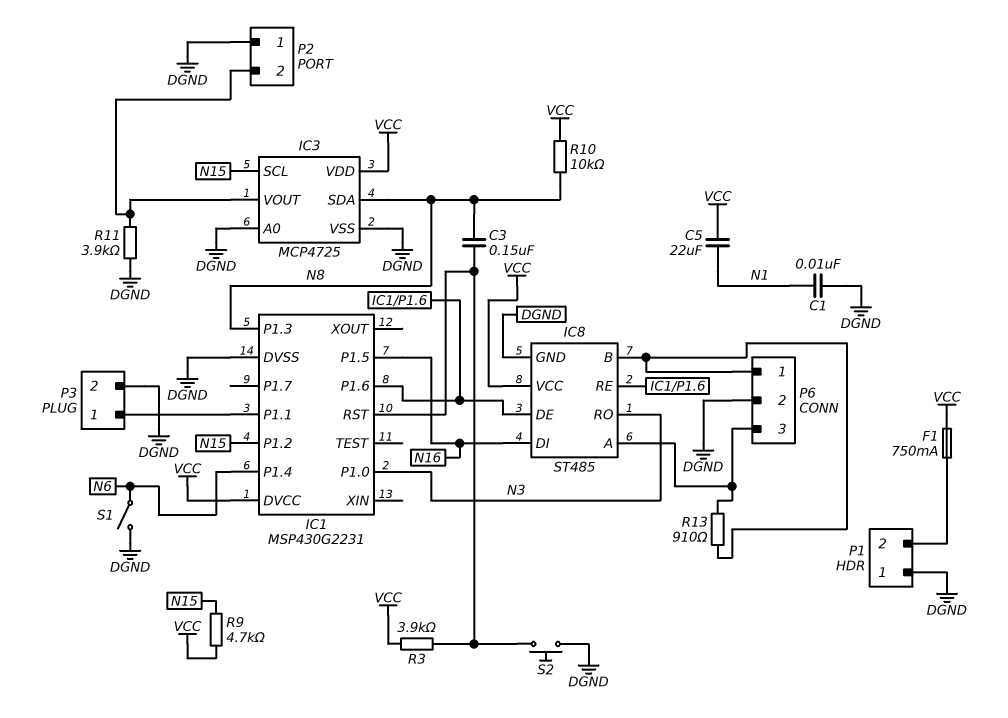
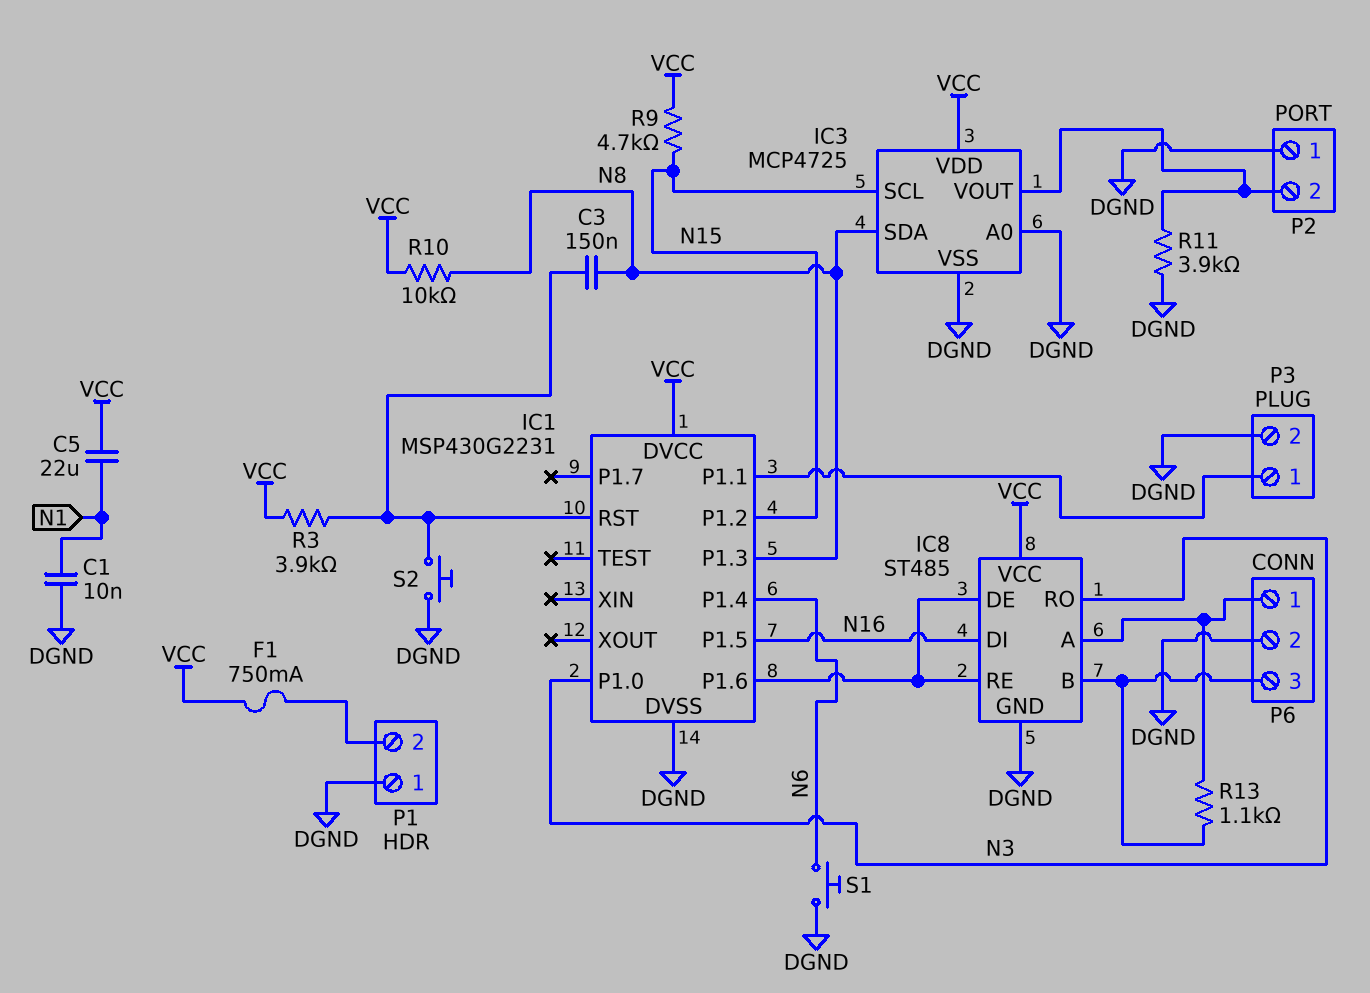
P6 pin 1: IC8/B -> IC8/A
P6 pin 3: IC8/A -> IC8/B
R13: 910 (IC8/A, IC8/B) -> 1.1k (IC8/A, IC8/B)
S1: switch (DGND, N6) -> button (DGND, N6)

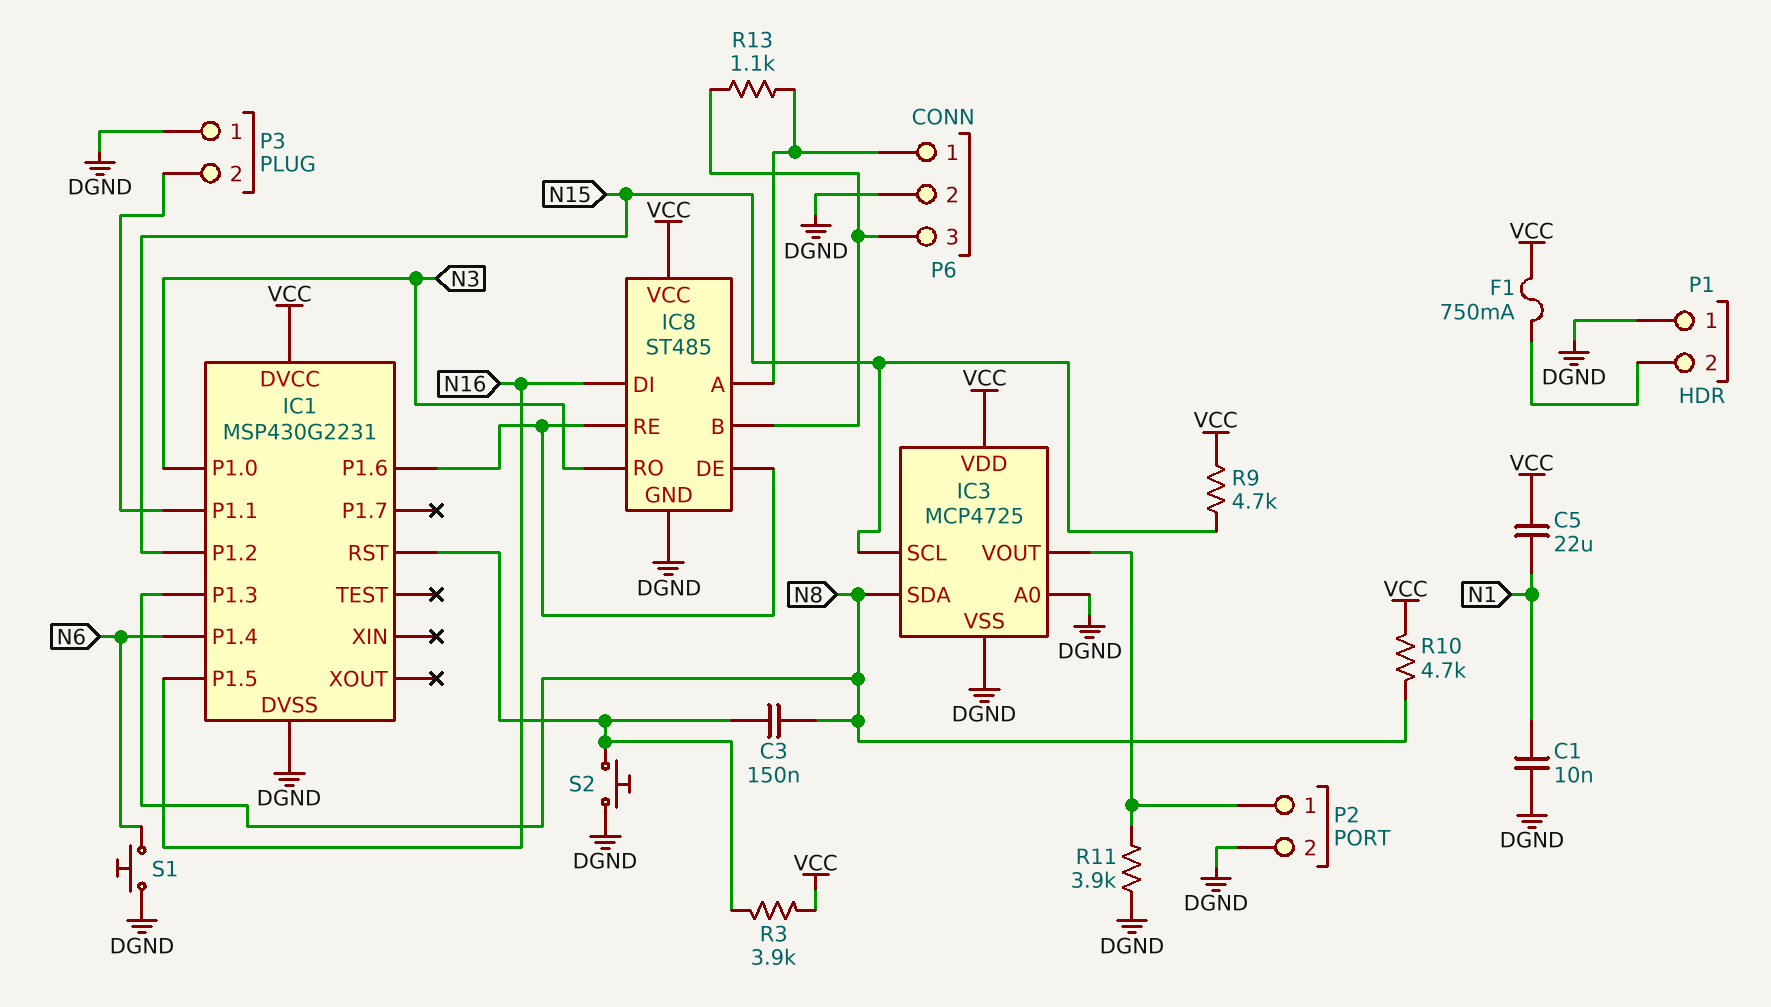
P2 pin 1: DGND -> IC3/VOUT
P2 pin 2: IC3/VOUT -> DGND
P3 pin 1: IC1/P1.1 -> DGND
P3 pin 2: DGND -> IC1/P1.1
R10: 10k (N8, VCC) -> 4.7k (N8, VCC)

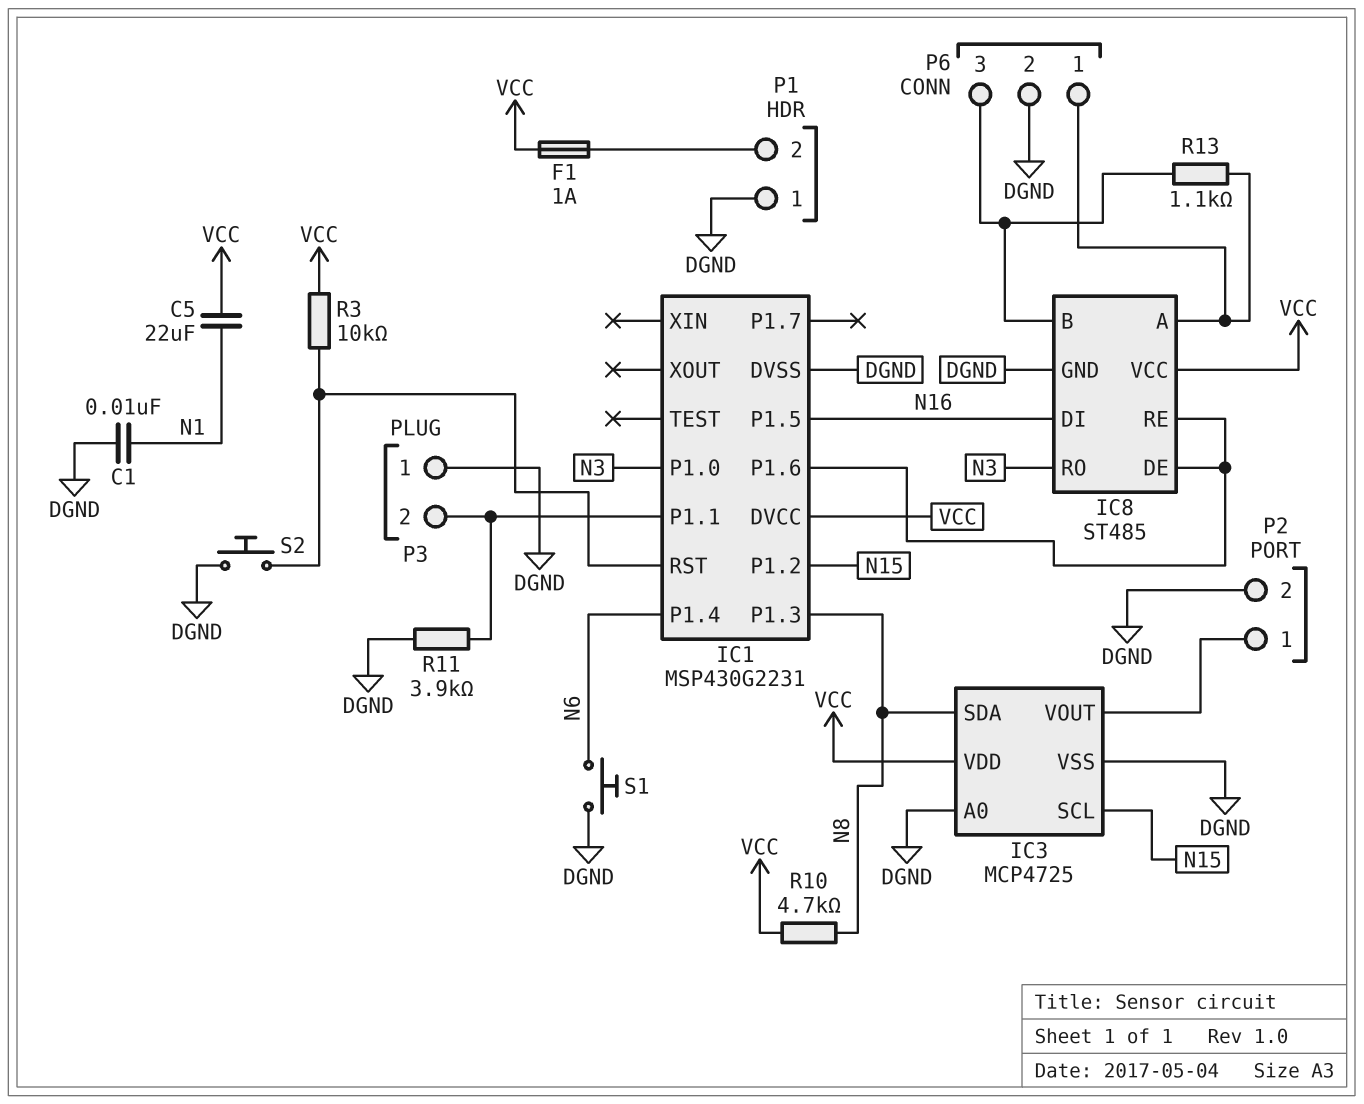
C3: 150nF (IC1/RST, N8) -> none
F1: 750mA (P1/2, VCC) -> 1A (P1/2, VCC)
R3: 3.9k (IC1/RST, VCC) -> 10k (IC1/RST, VCC)
R9: 4.7k (N15, VCC) -> none
R11: 3.9k (DGND, IC3/VOUT) -> 3.9k (DGND, IC1/P1.1)

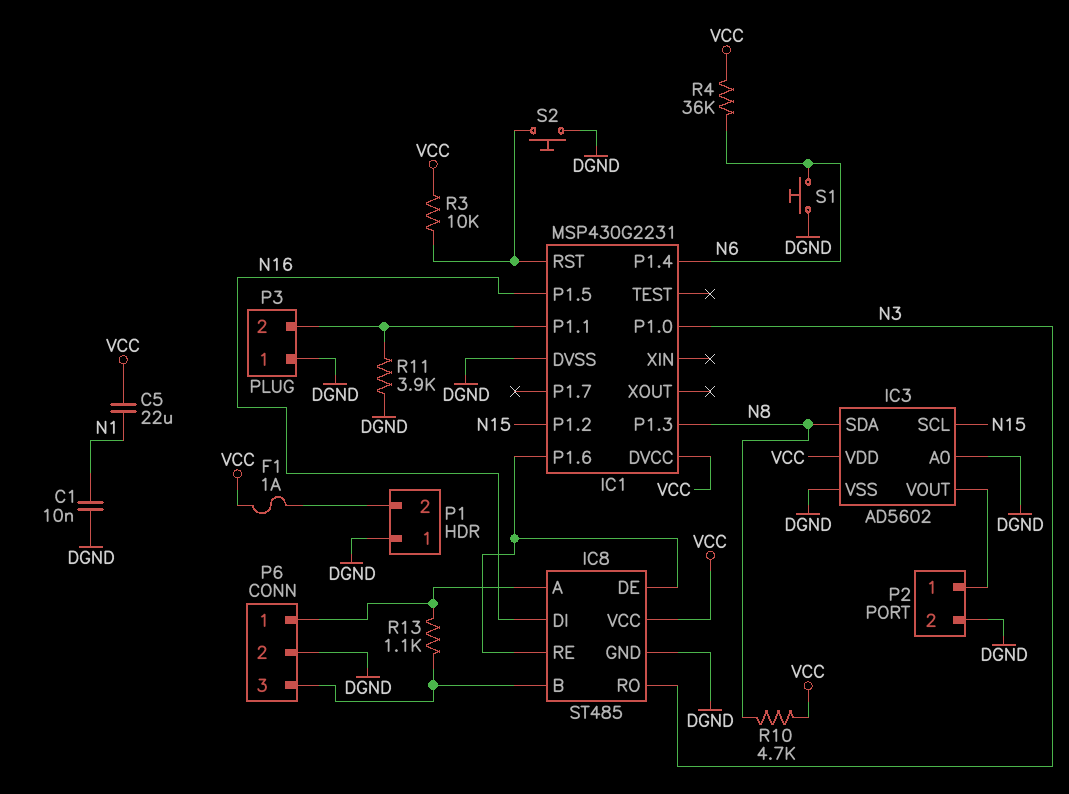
IC3: MCP4725 -> AD5602
R4: none -> 36k (N6, VCC)

